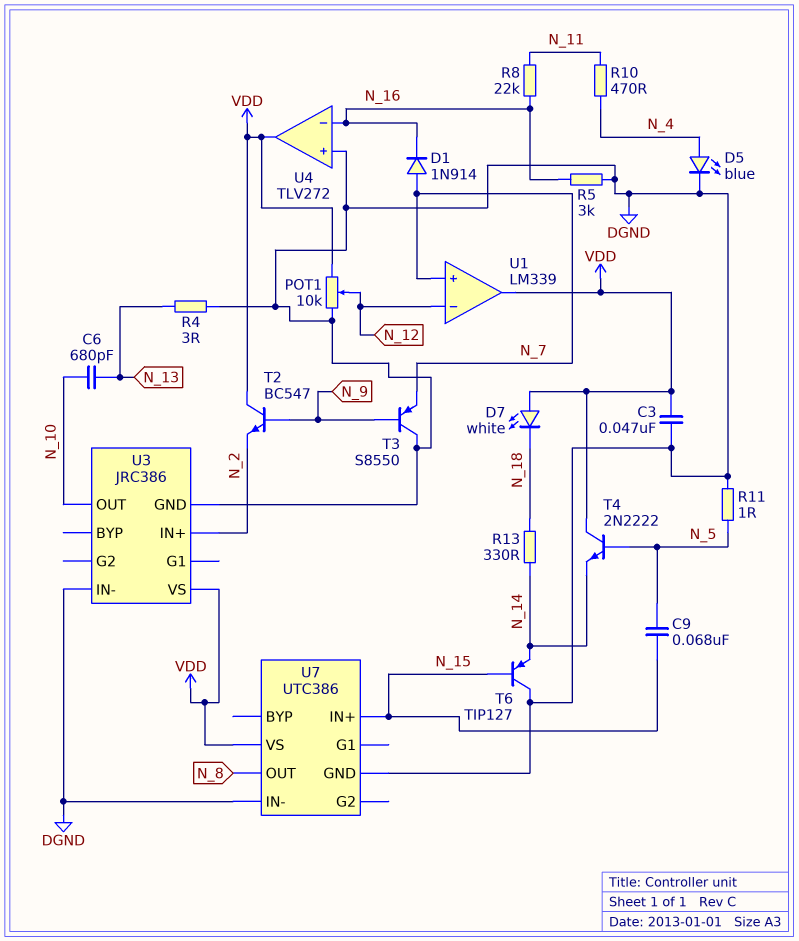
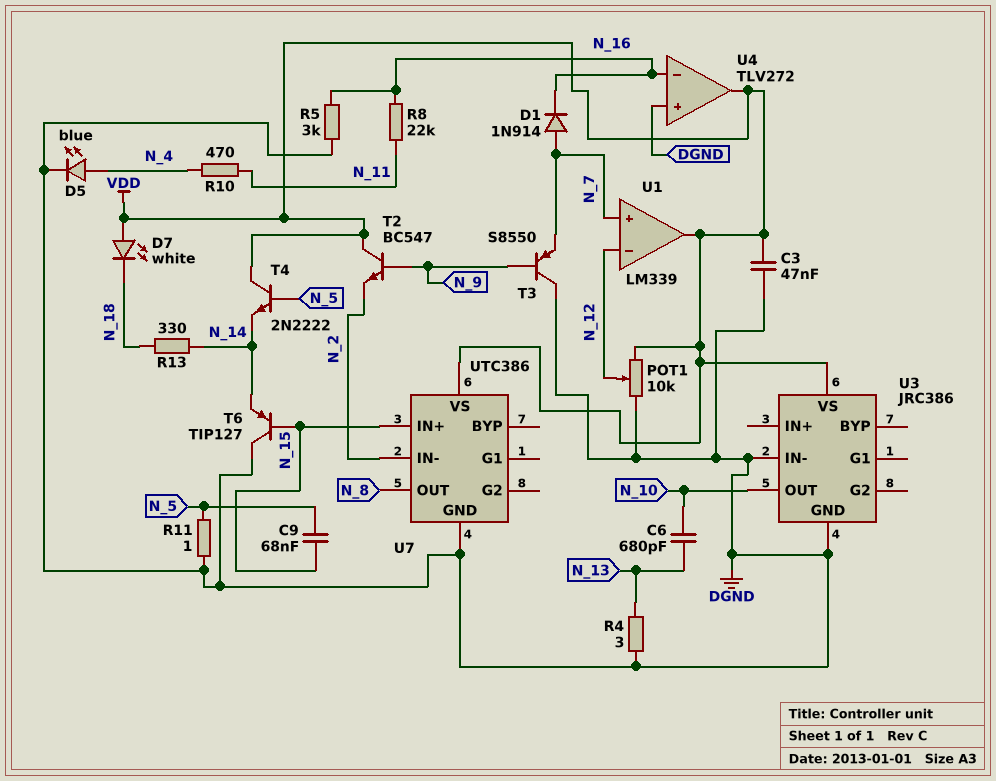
U3 pin IN+: N_2 -> none
U7 pin IN-: DGND -> N_2

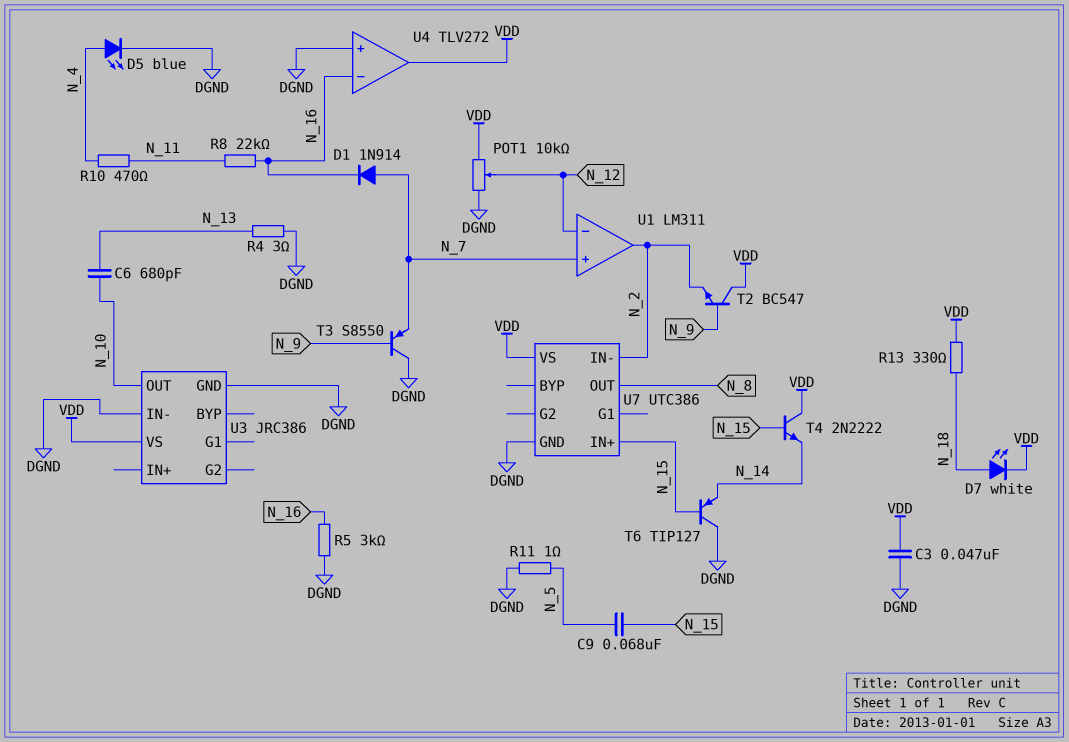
D7: LED white (A VDD, K N_18) -> LED white (A N_18, K VDD)
R13: 330 (N_14, N_18) -> 330 (N_18, VDD)
T4: NPN 2N2222 (B N_5, C VDD, E N_14) -> NPN 2N2222 (B N_15, C VDD, E N_14)
U1: LM339 -> LM311
U1 pin out: VDD -> N_2

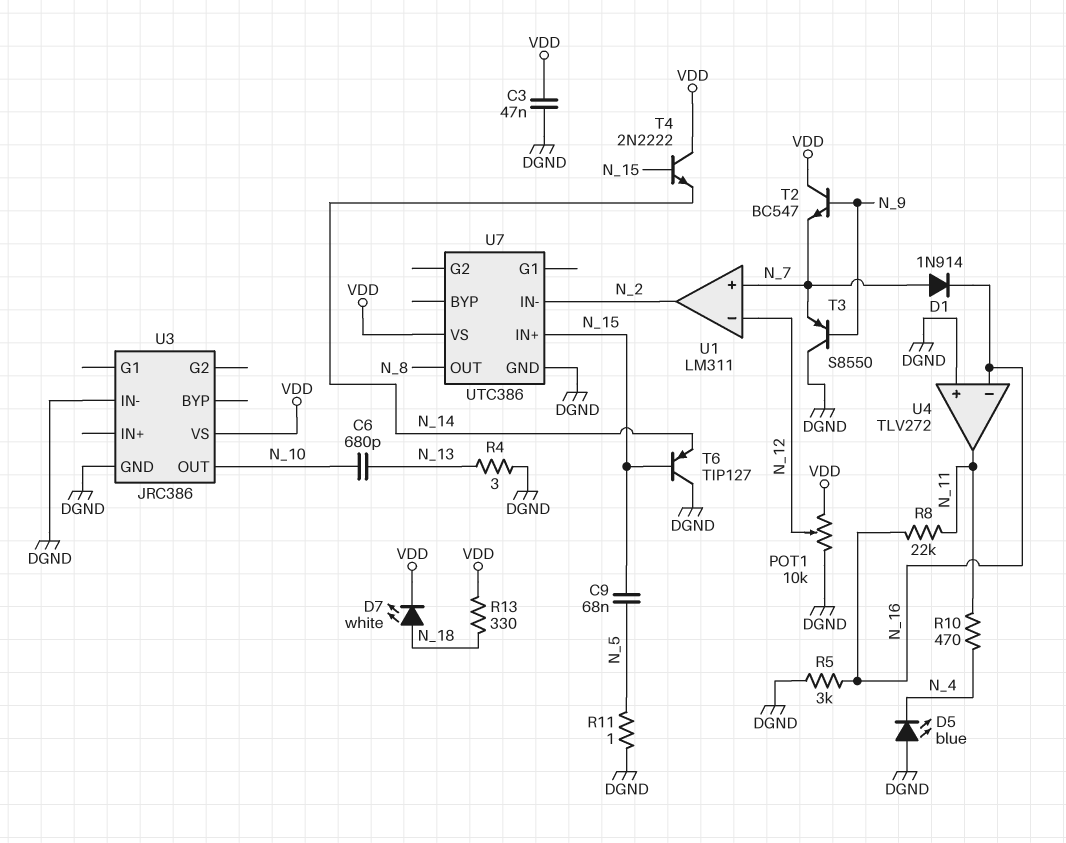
D5: LED blue (A N_4, K DGND) -> LED blue (A DGND, K N_4)
T2: NPN BC547 (B N_9, C VDD, E N_2) -> NPN BC547 (B N_9, C VDD, E N_7)
U4 pin out: VDD -> N_11

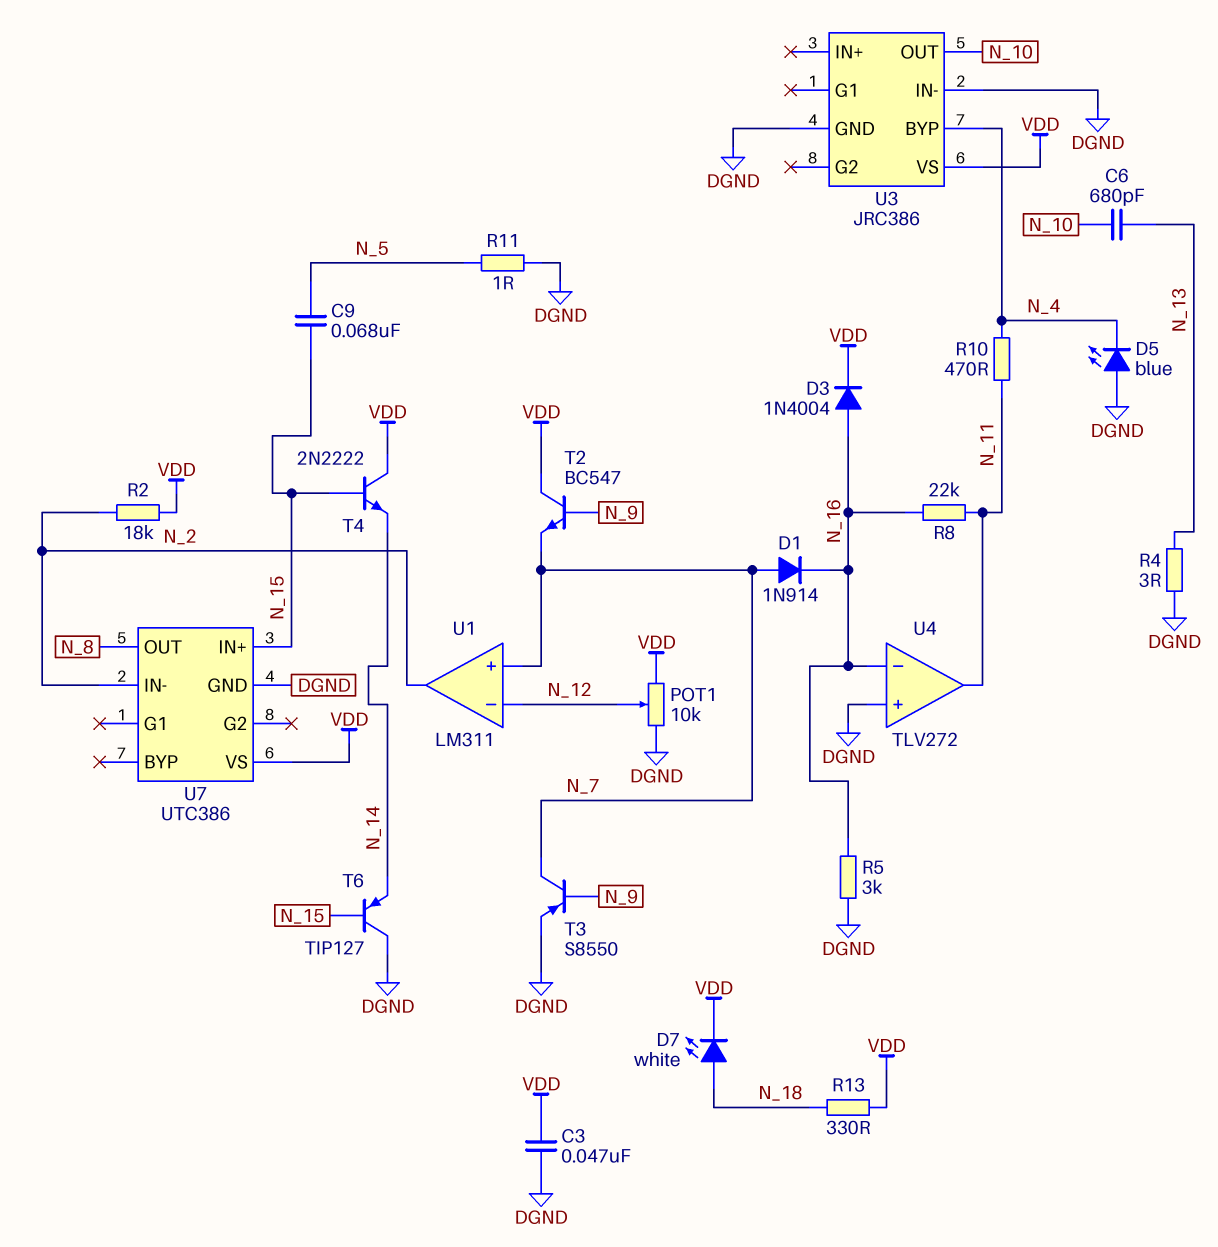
D3: none -> diode 1N4004 (A N_16, K VDD)
R2: none -> 18k (N_2, VDD)
T3: PNP S8550 (B N_9, C DGND, E N_7) -> PNP S8550 (B N_9, C N_7, E DGND)
U3 pin BYP: none -> N_4

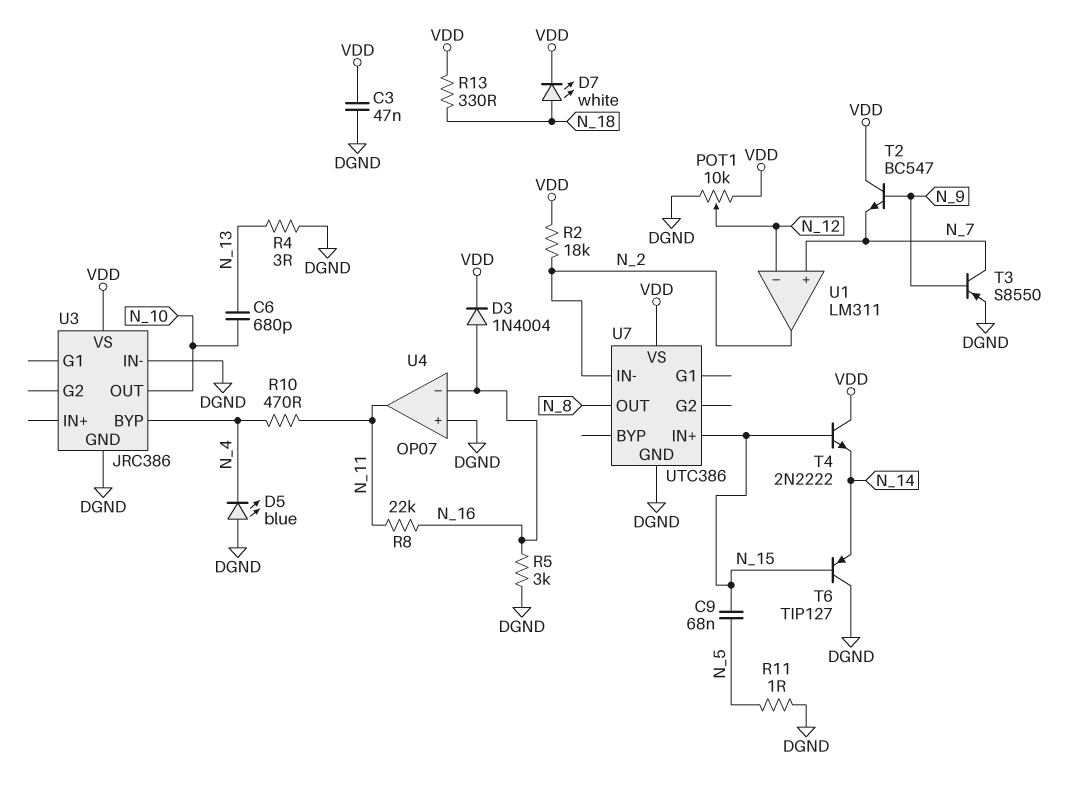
D1: diode 1N914 (A N_7, K N_16) -> none
U4: TLV272 -> OP07

